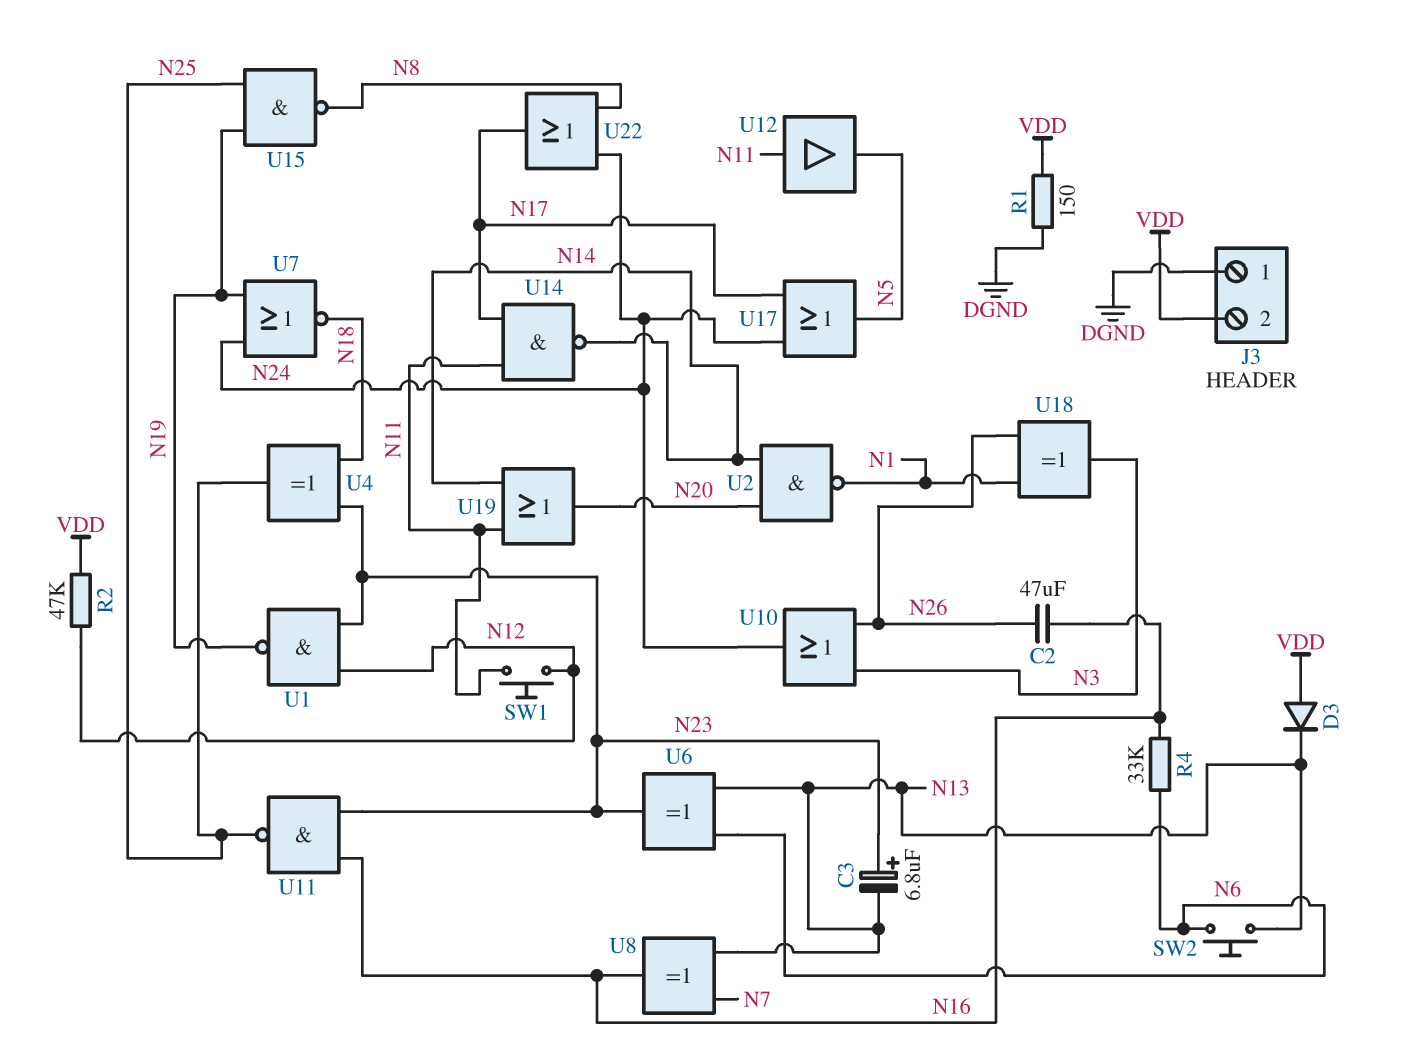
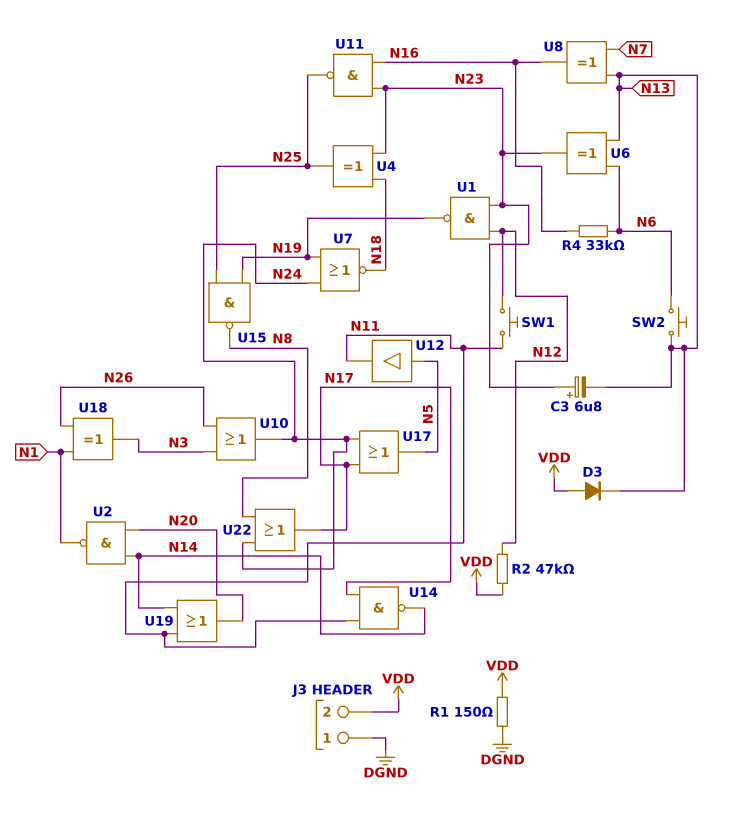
C2: 47uF (N16, N26) -> none
U12: buffer (in N11, out N5) -> buffer (in N5, out N11)

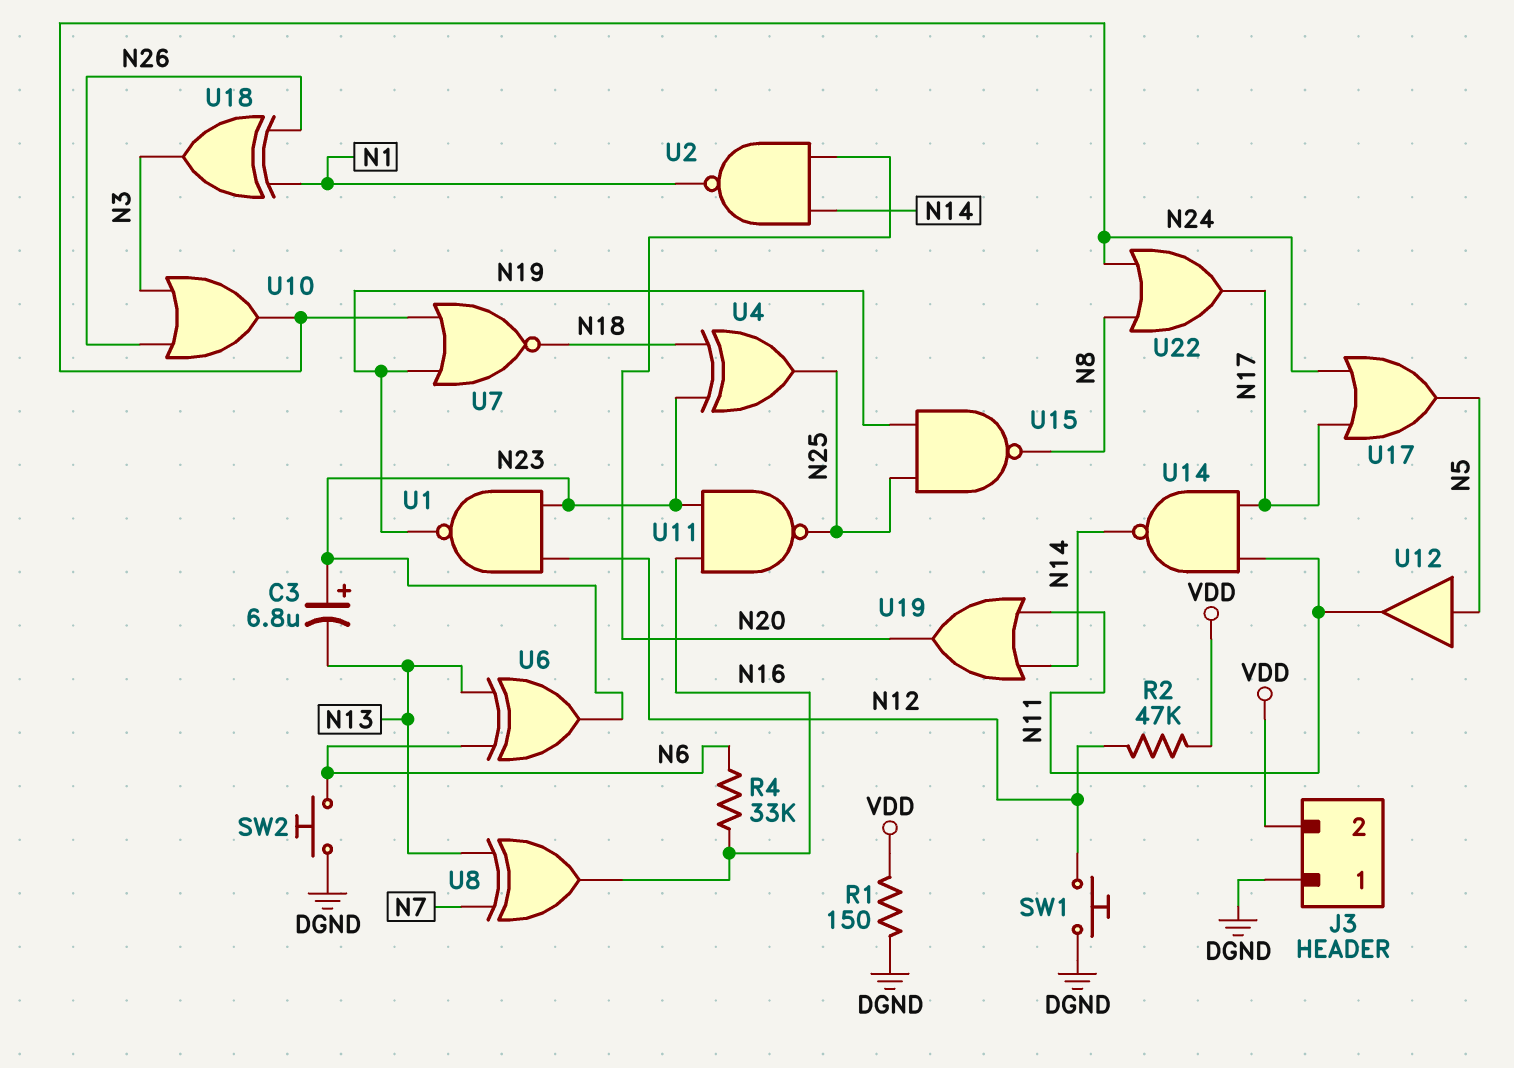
D3: diode (A VDD, K N13) -> none
SW1: button (N11, N12) -> button (DGND, N12)
SW2: button (N6, N13) -> button (DGND, N6)

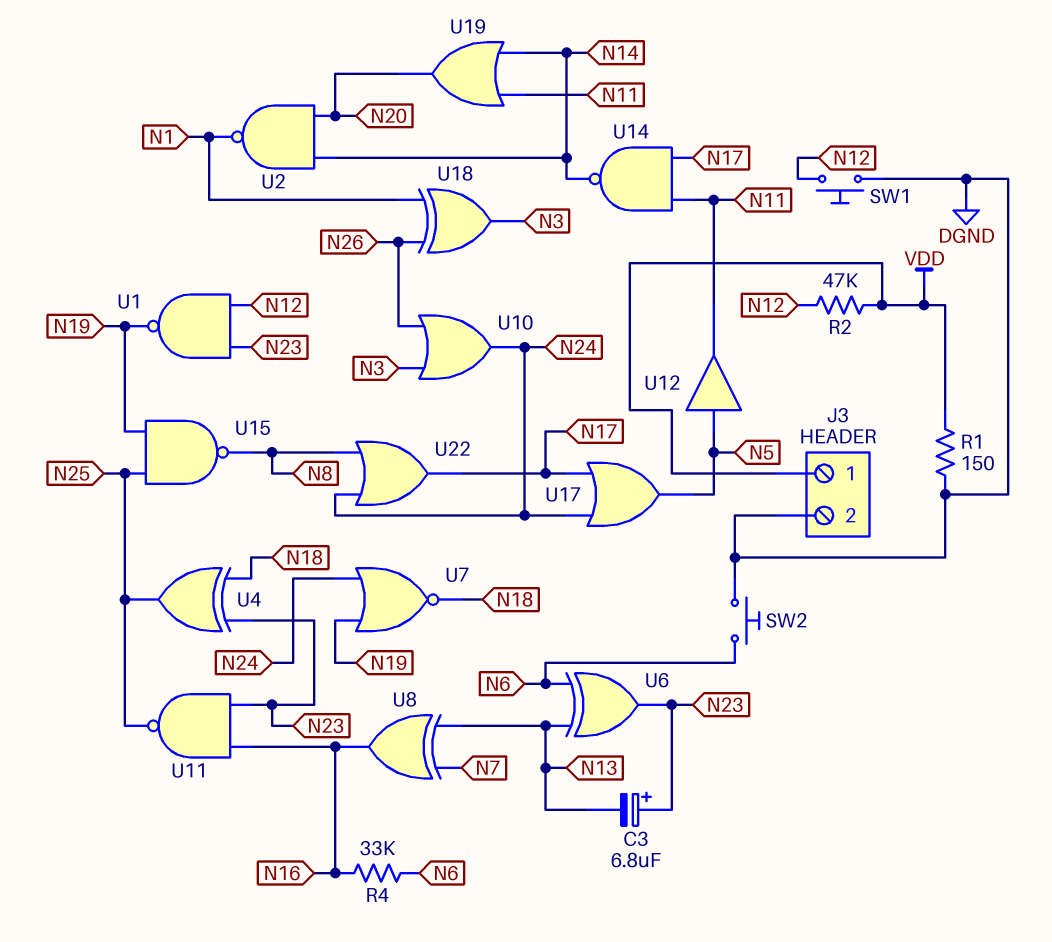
J3 pin 1: DGND -> VDD
J3 pin 2: VDD -> DGND

